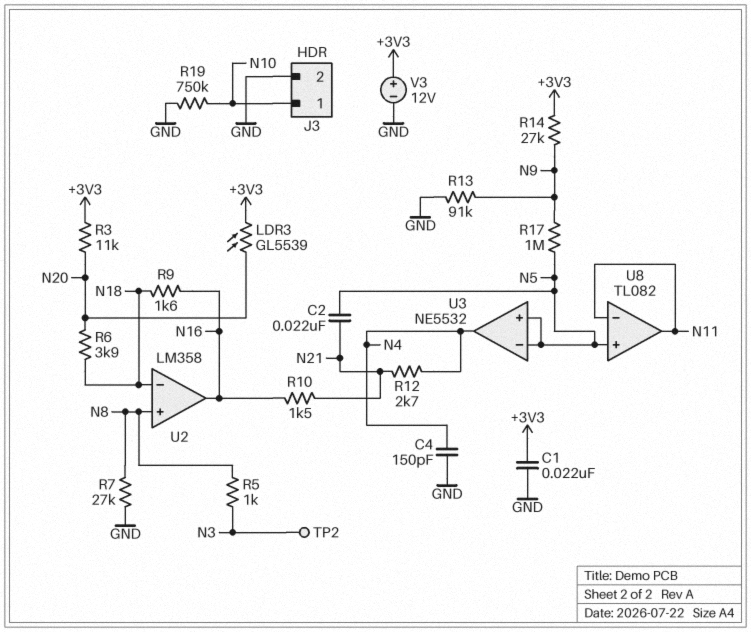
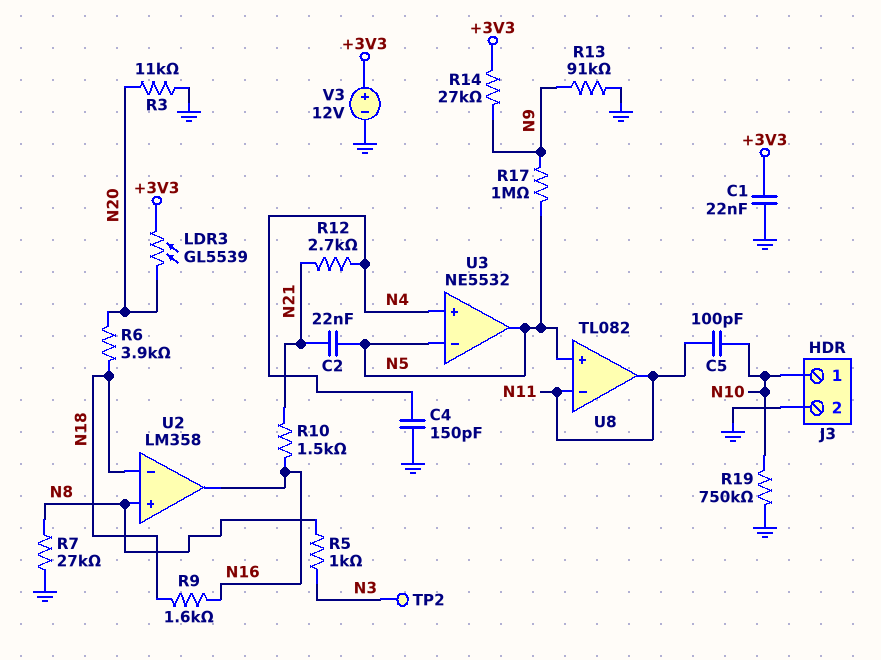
C5: none -> 100pF (N10, N11)
R3: 11k (+3V3, N20) -> 11k (GND, N20)
U3 pin in+: N5 -> N4
U3 pin out: N4 -> N5

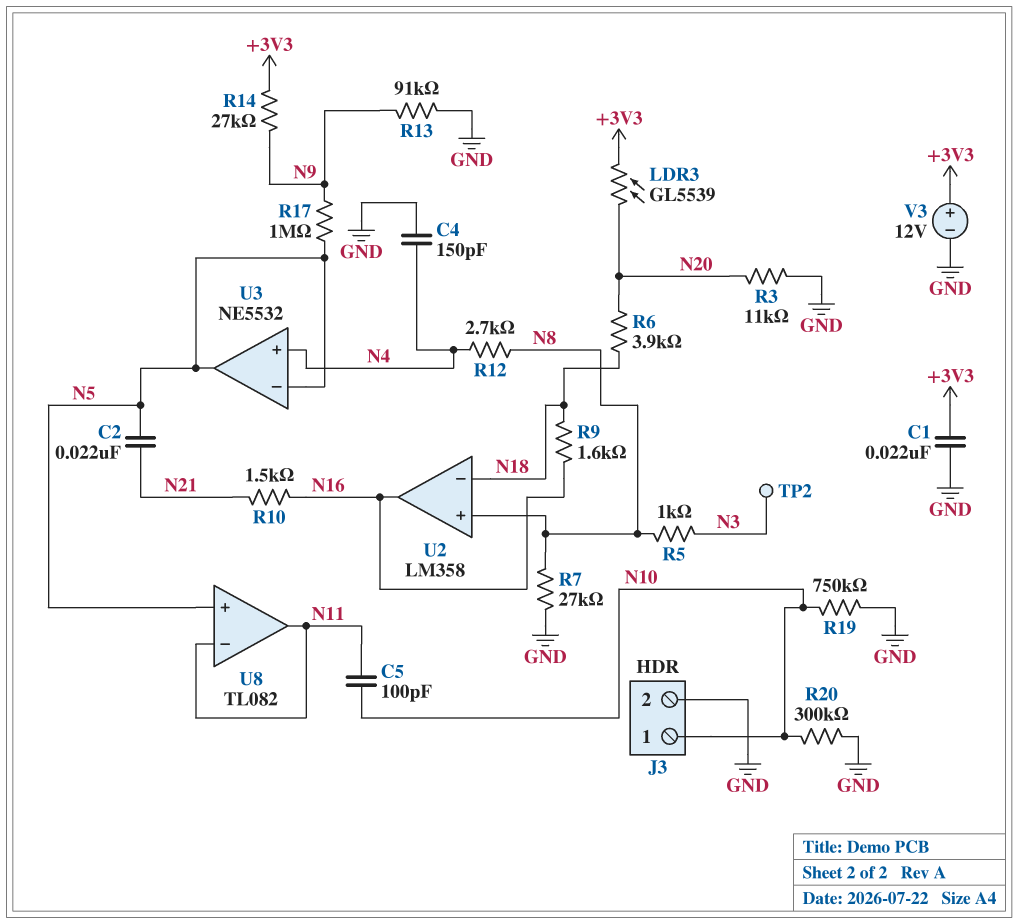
R12: 2.7k (N4, N21) -> 2.7k (N4, N8)
R20: none -> 300k (GND, N10)

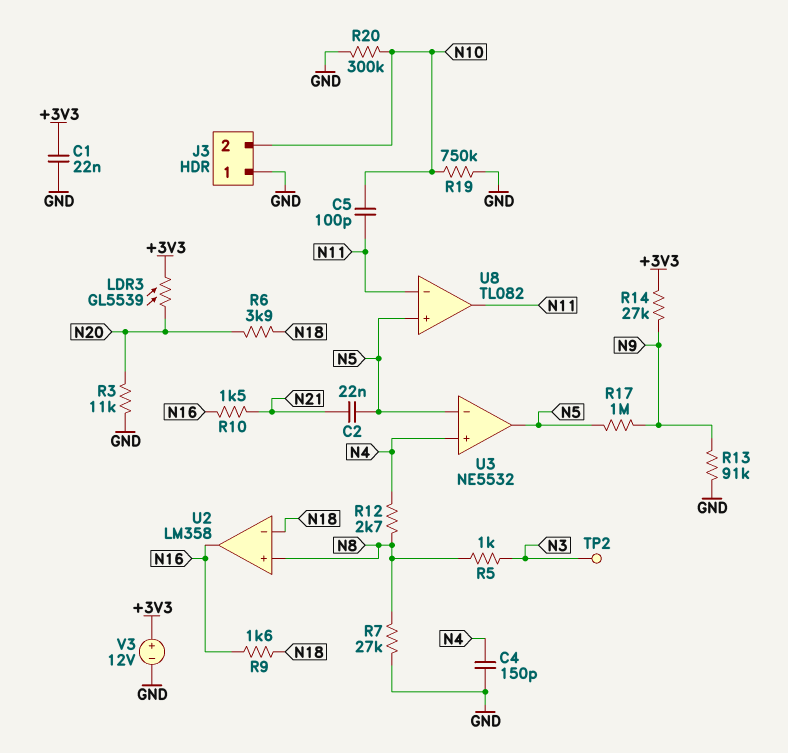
J3 pin 1: N10 -> GND
J3 pin 2: GND -> N10

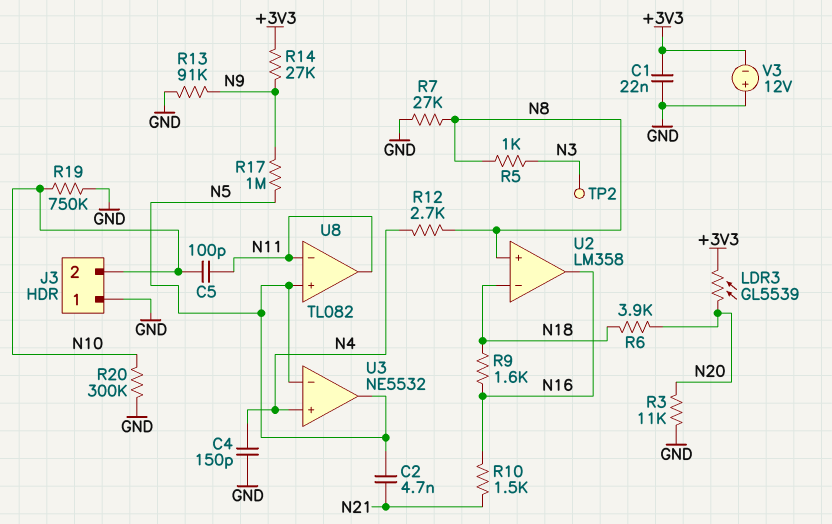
C2: 22nF (N5, N21) -> 4.7nF (N5, N21)
V3: 12V (plus +3V3, minus GND) -> 12V (plus GND, minus +3V3)

